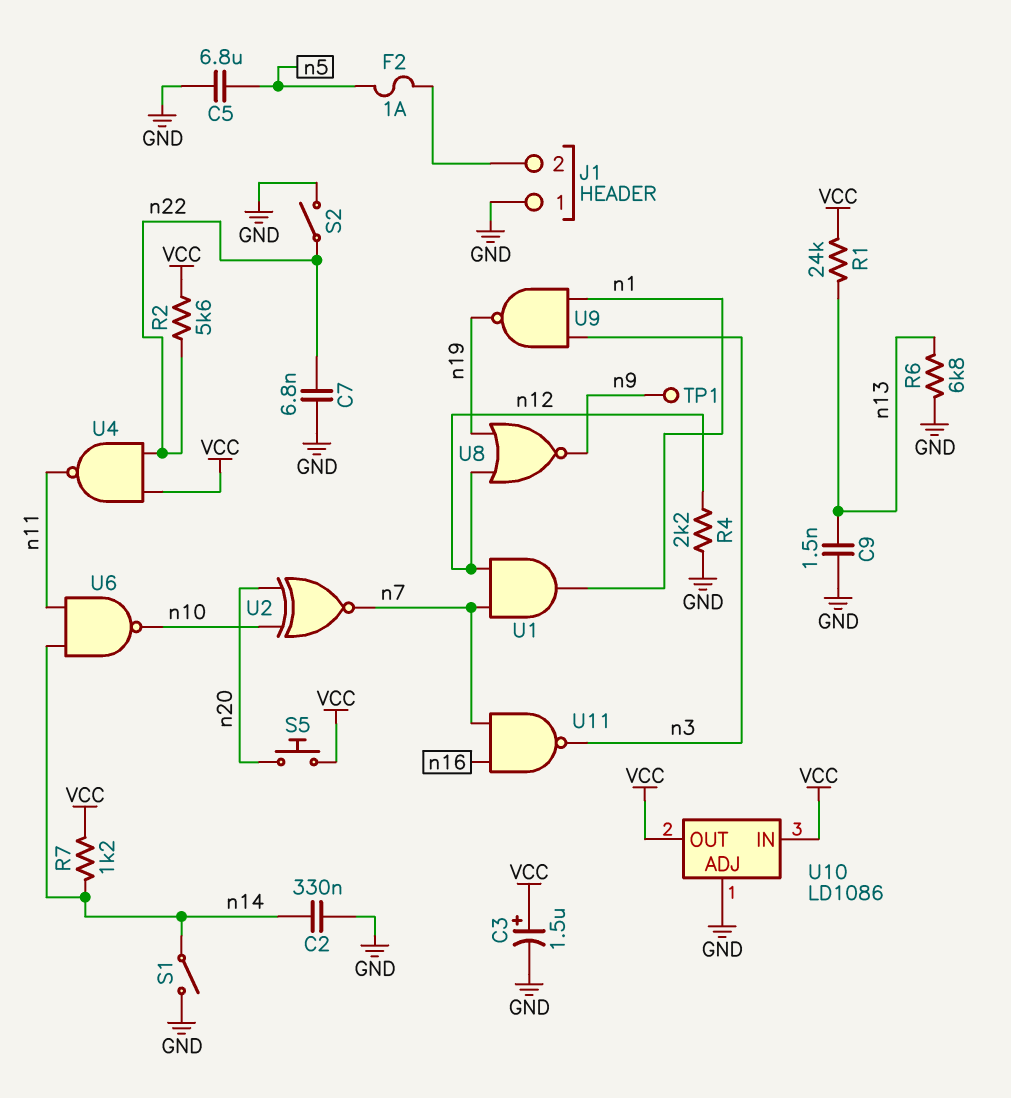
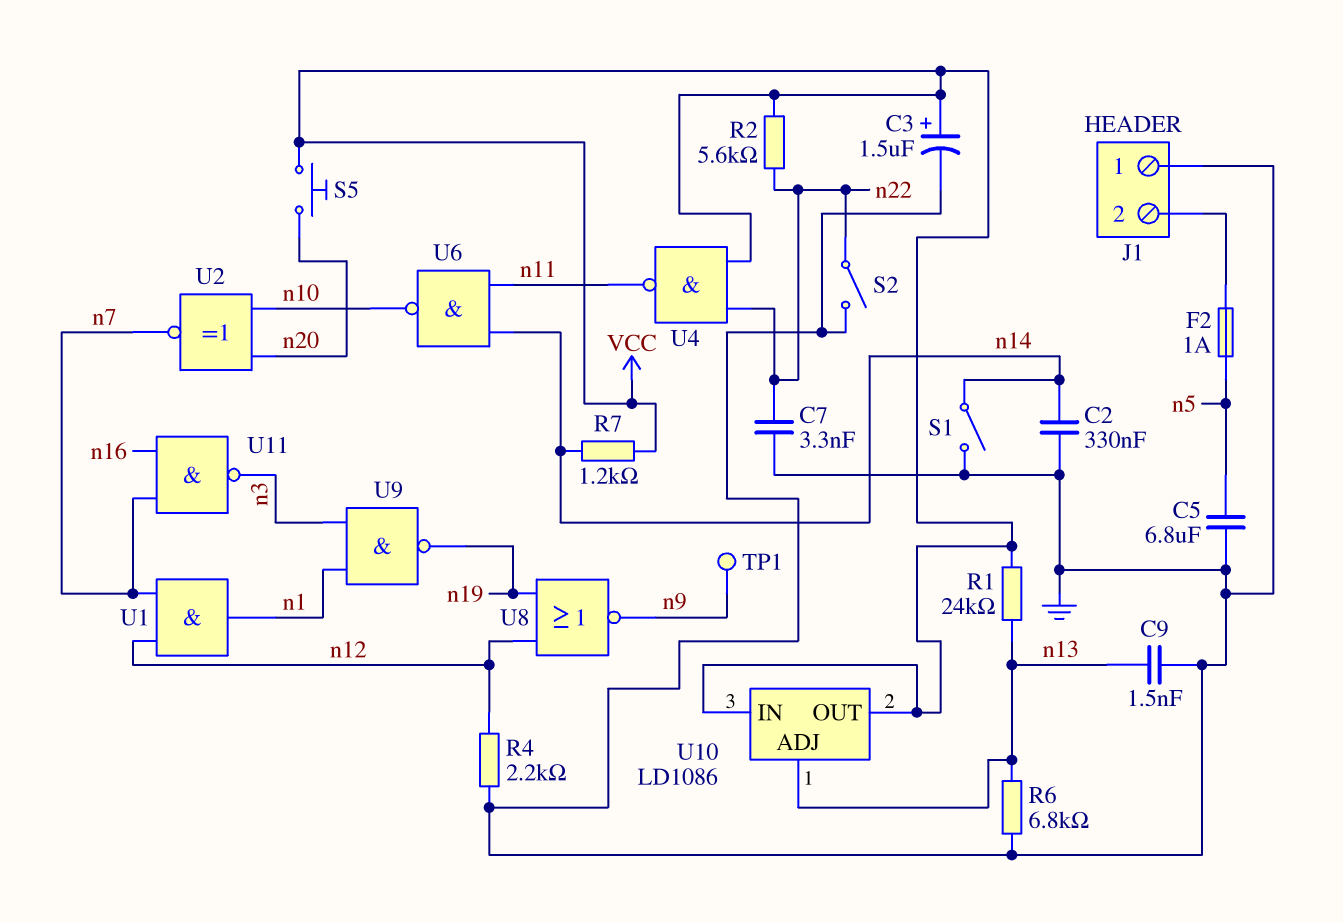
C7: 6.8nF (GND, n22) -> 3.3nF (GND, n22)
U10 pin ADJ: GND -> n13

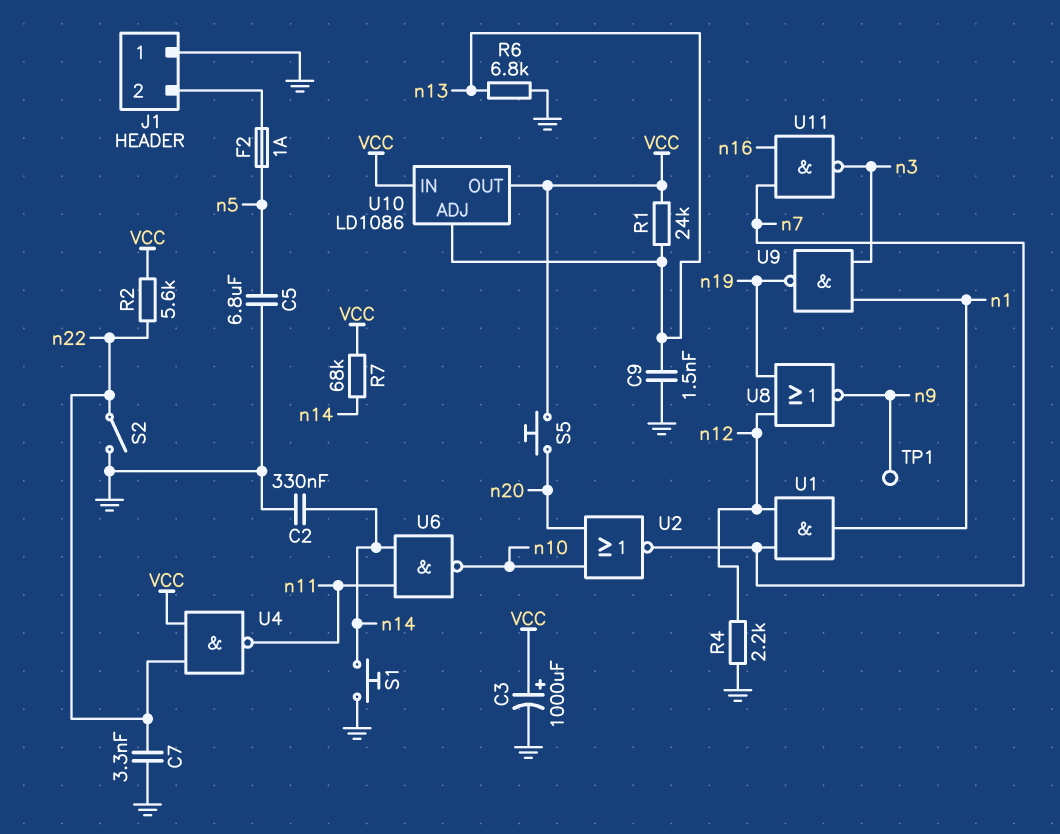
C3: 1.5uF (plus VCC, minus GND) -> 1000uF (plus VCC, minus GND)
R7: 1.2k (VCC, n14) -> 68k (VCC, n14)
S1: switch (GND, n14) -> button (GND, n14)
U2: XNOR (in n10, in n20, out n7) -> NOR (in n10, in n20, out n7)

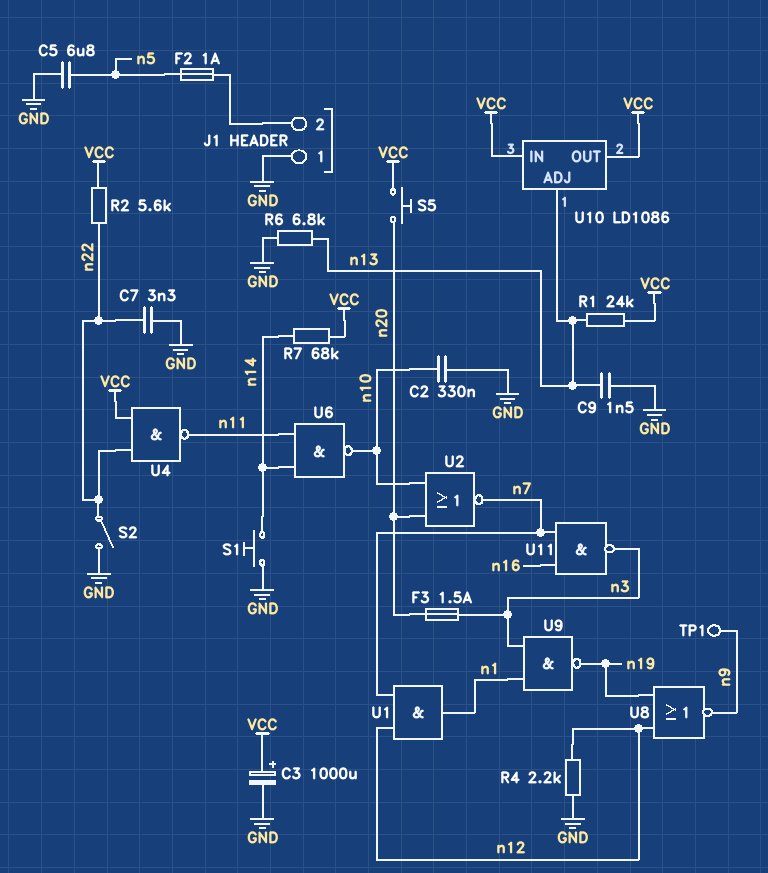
C2: 330nF (GND, n14) -> 330nF (GND, n10)
F3: none -> 1.5A (n3, n20)

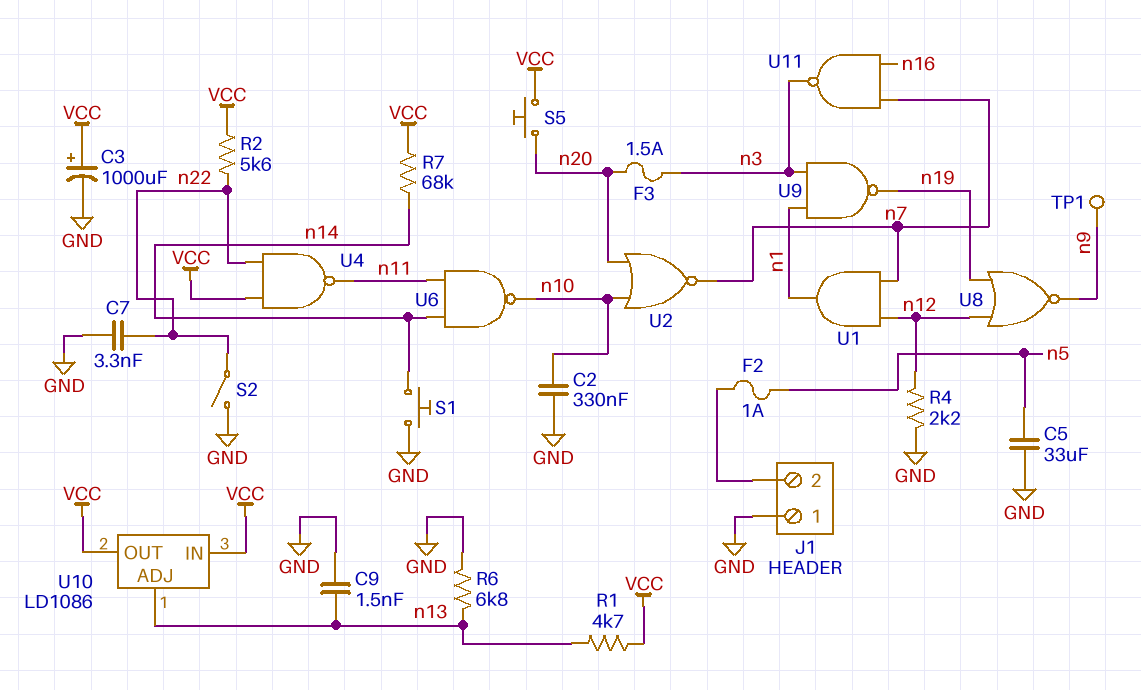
C5: 6.8uF (GND, n5) -> 33uF (GND, n5)
R1: 24k (VCC, n13) -> 4.7k (VCC, n13)

